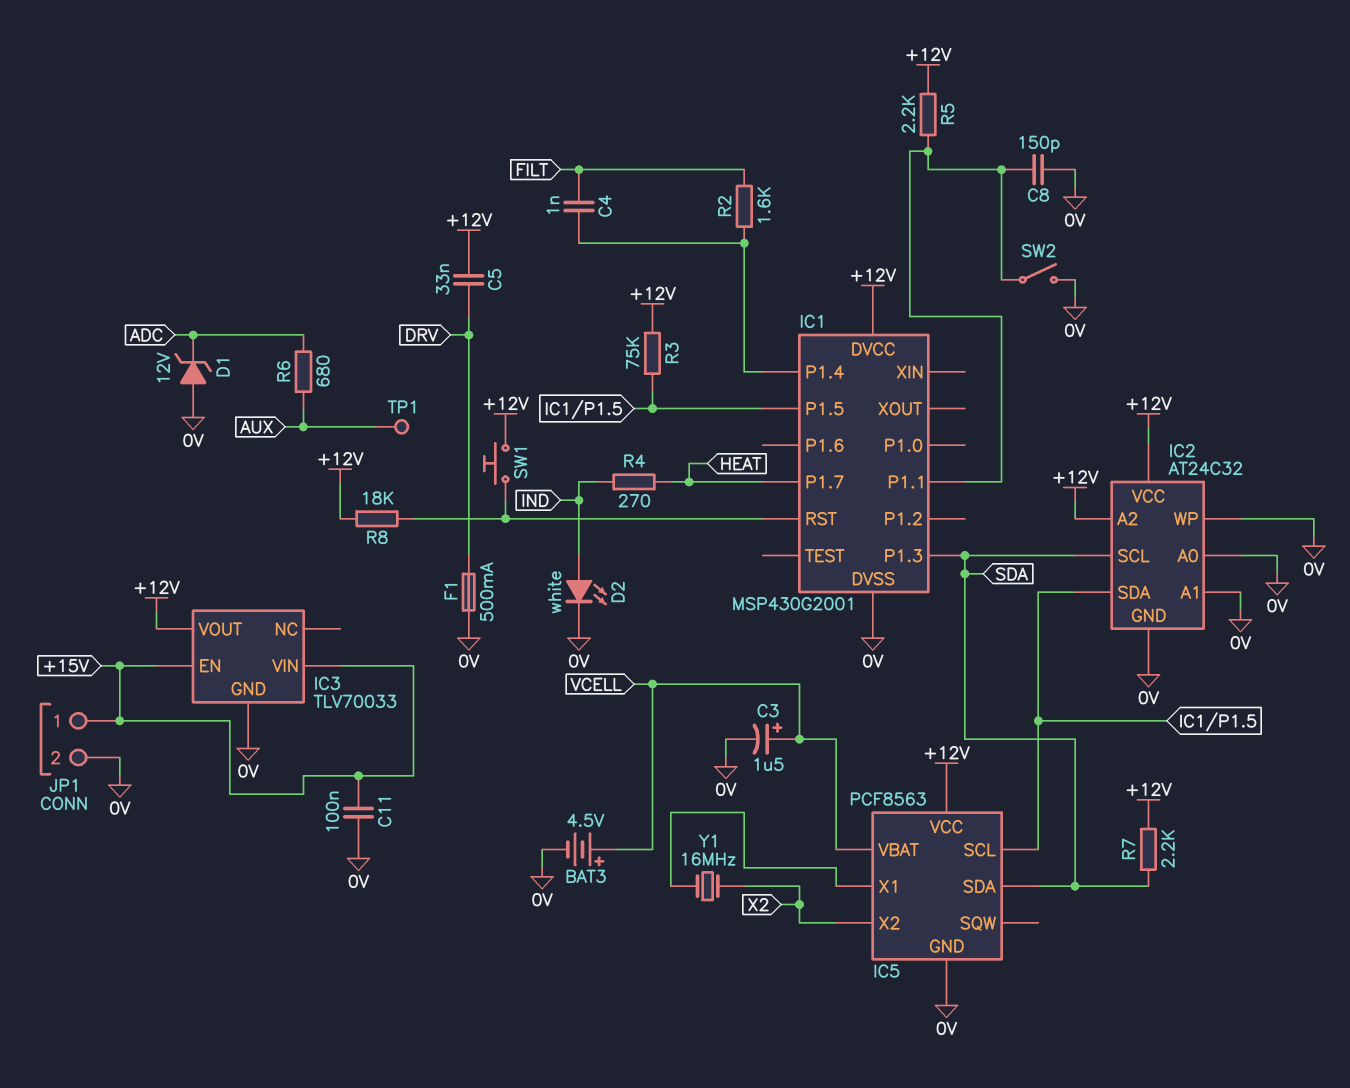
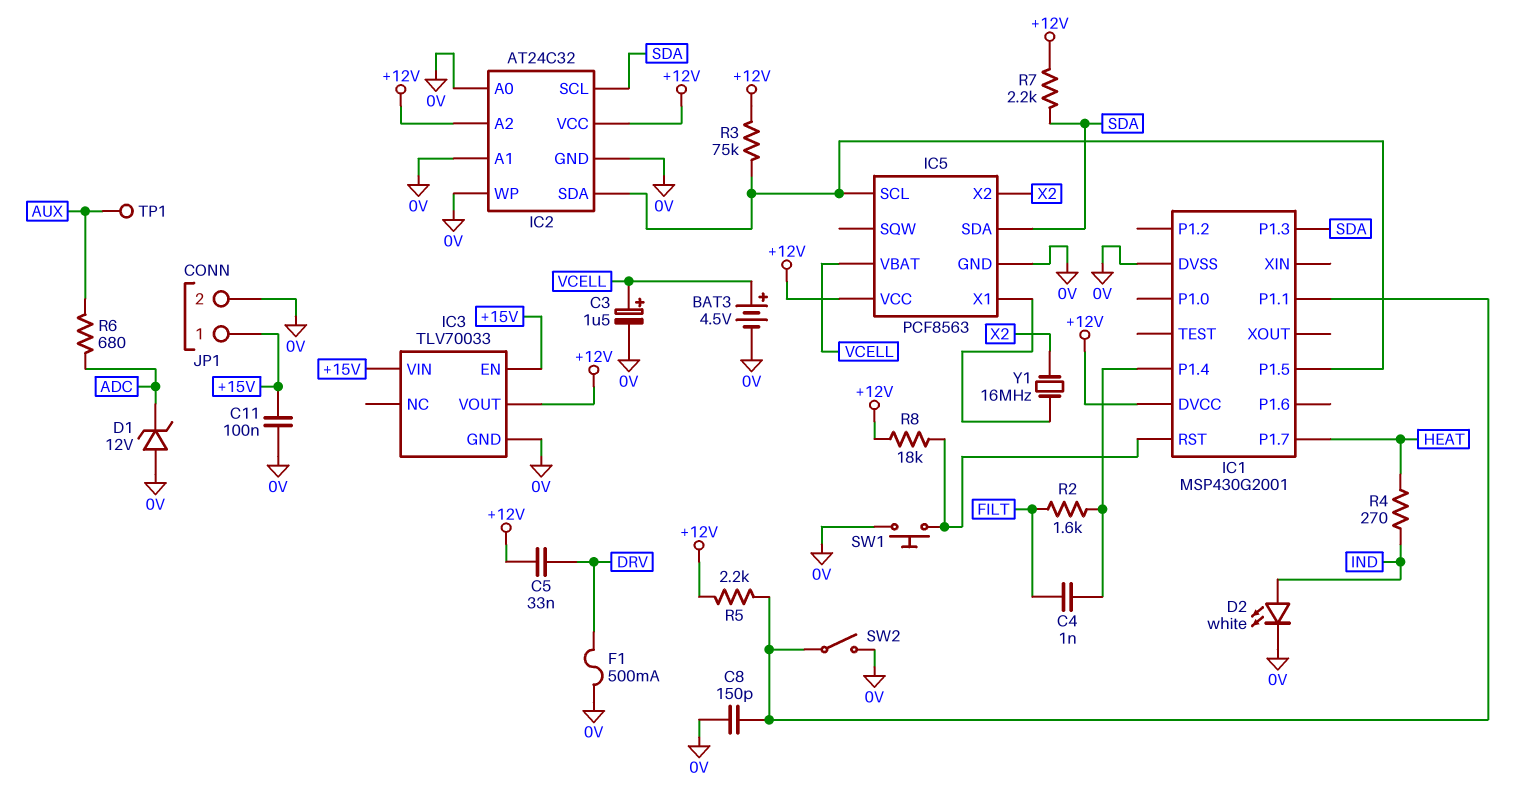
SW1: button (+12V, IC1/RST) -> button (0V, IC1/RST)

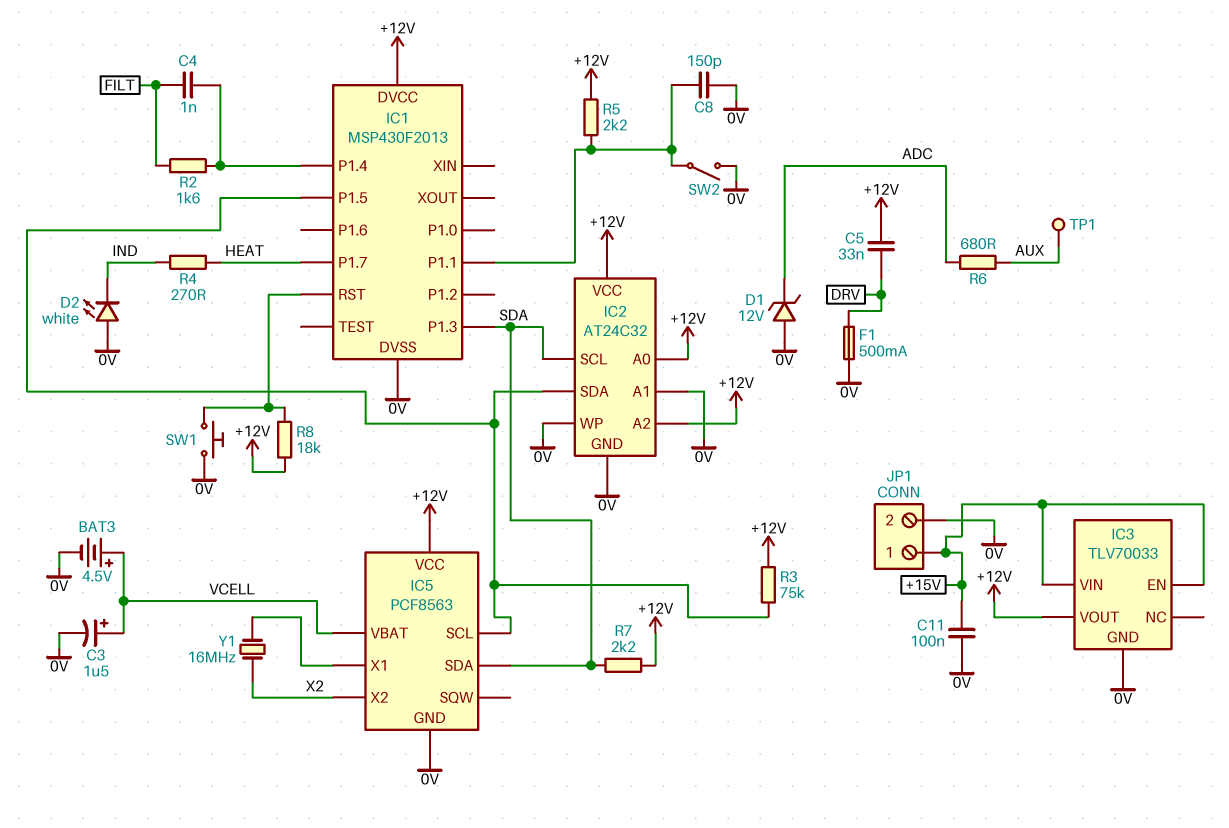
D2: LED white (A IND, K 0V) -> LED white (A 0V, K IND)
IC1: MSP430G2001 -> MSP430F2013
IC2 pin A0: 0V -> +12V

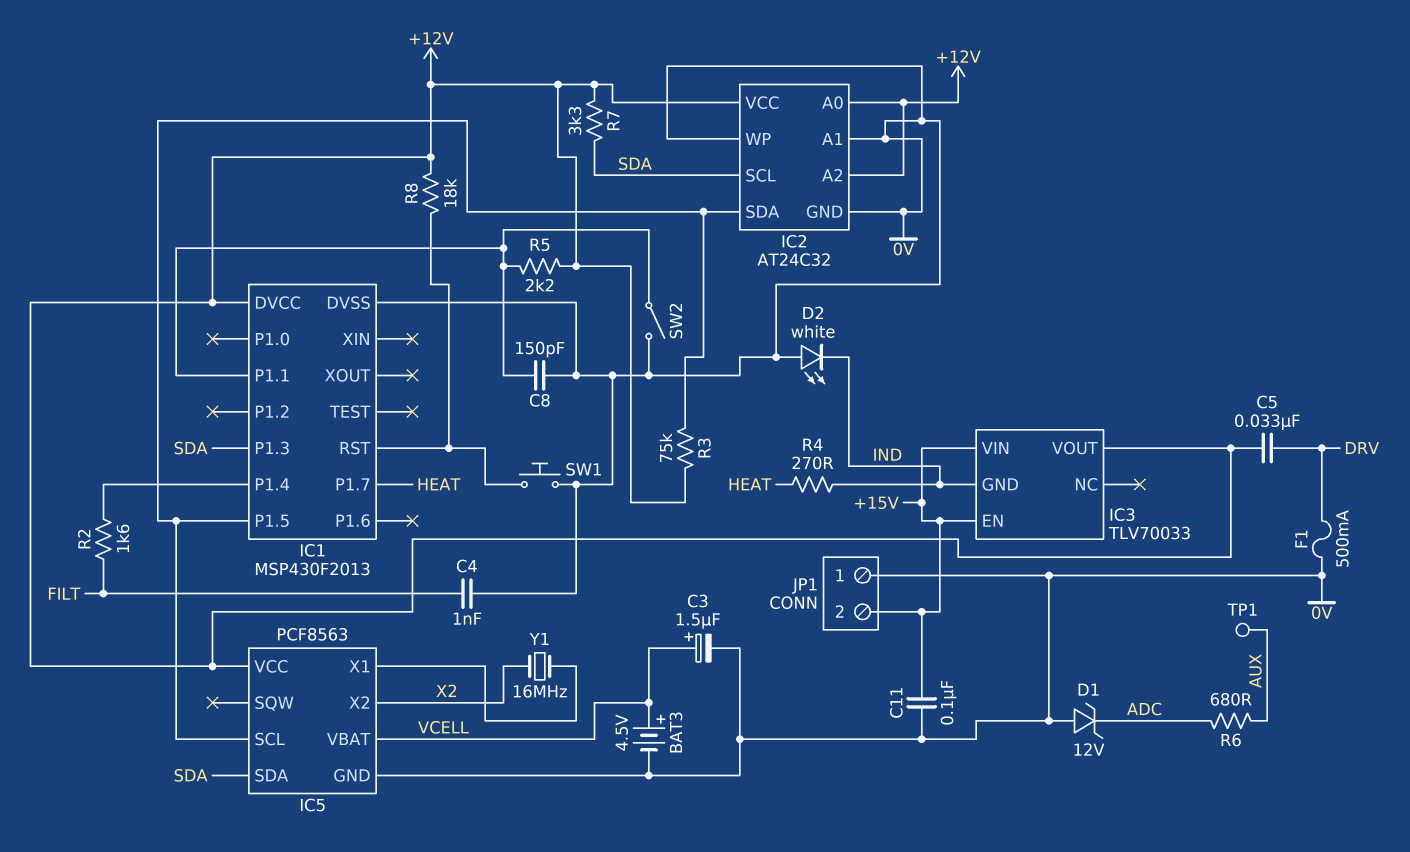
C4: 1nF (FILT, IC1/P1.4) -> 1nF (0V, FILT)
IC3 pin GND: 0V -> IND
JP1 pin 1: +15V -> 0V
JP1 pin 2: 0V -> +15V
R7: 2.2k (+12V, SDA) -> 3.3k (+12V, SDA)

